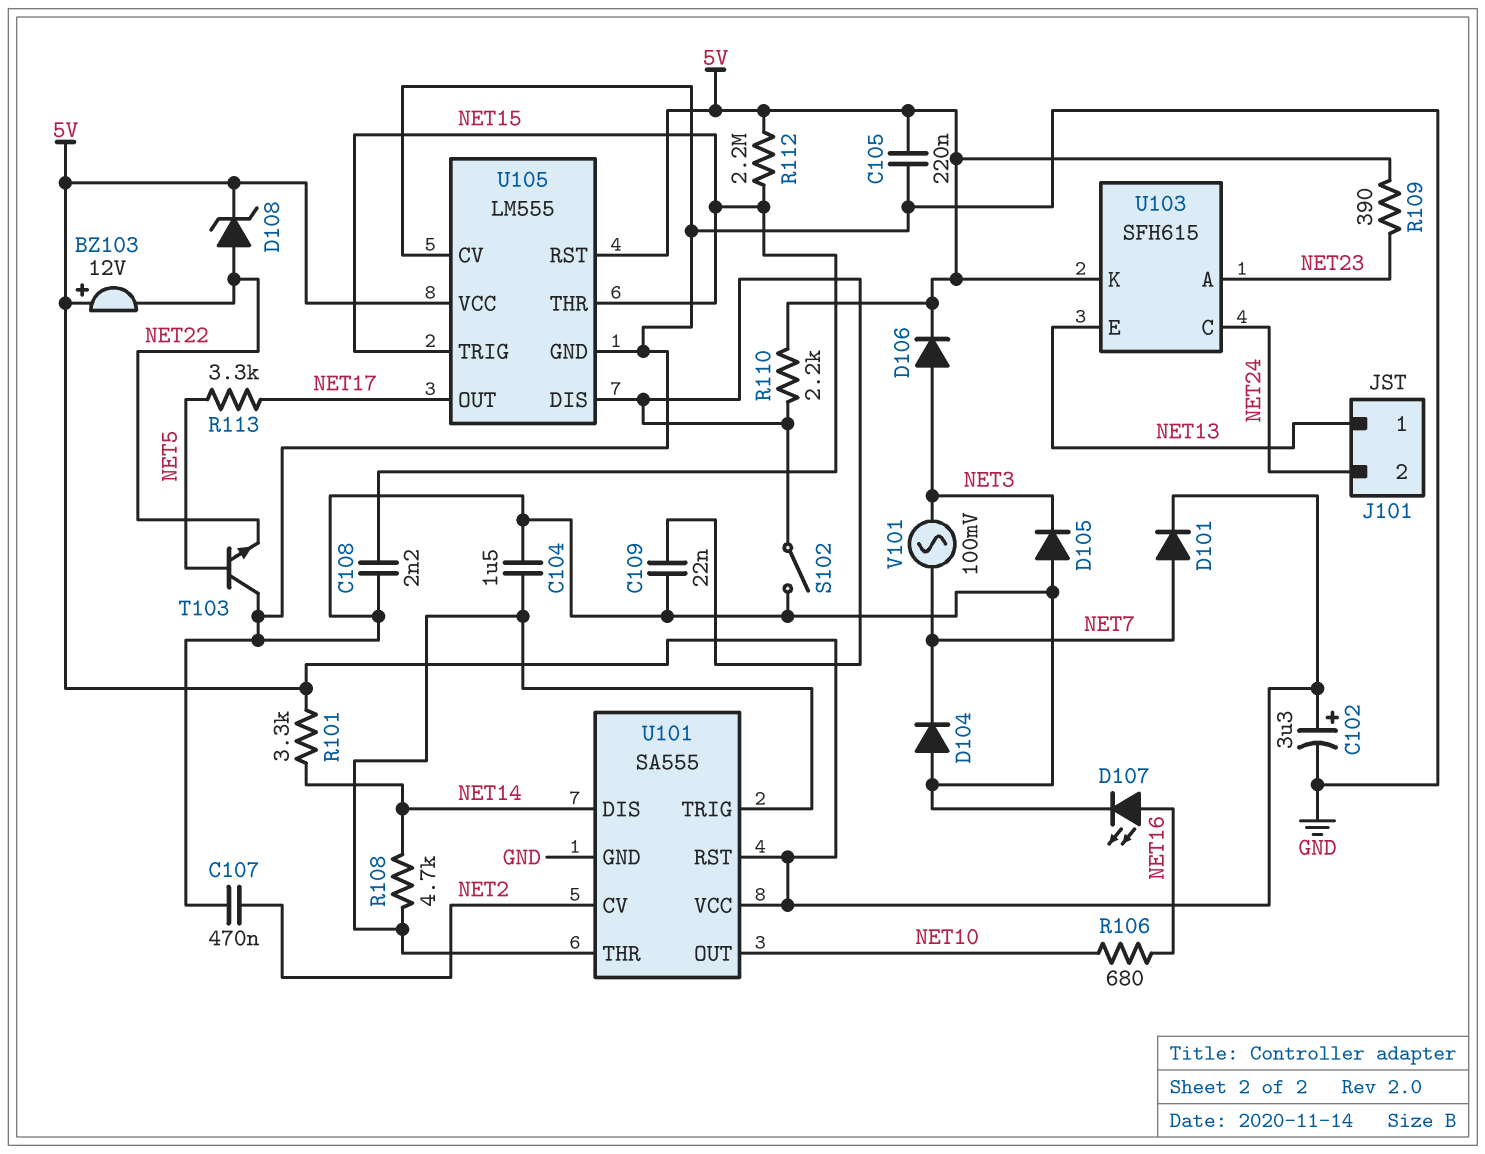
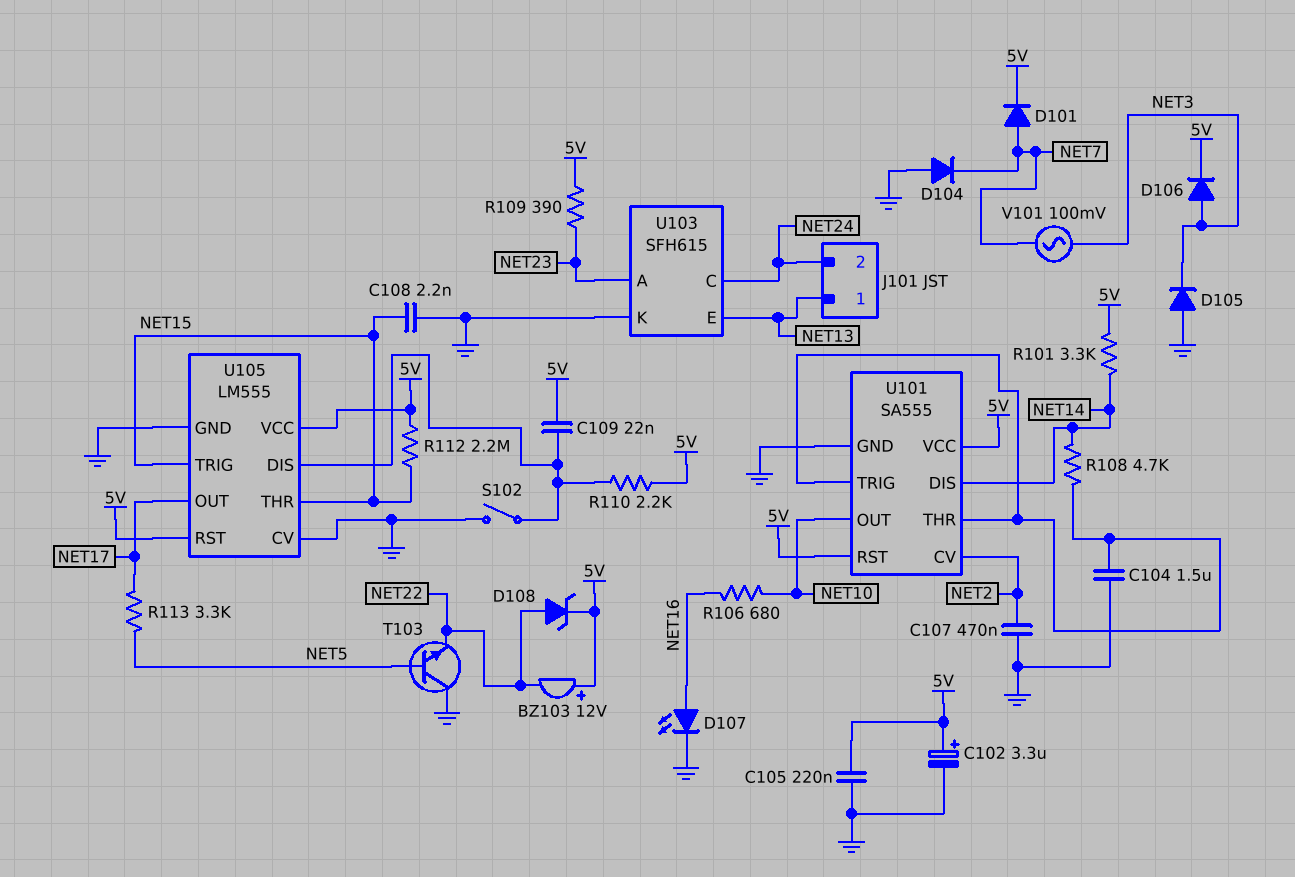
C109: 22nF (GND, U105/DIS) -> 22nF (5V, U105/DIS)
U103 pin K: 5V -> GND

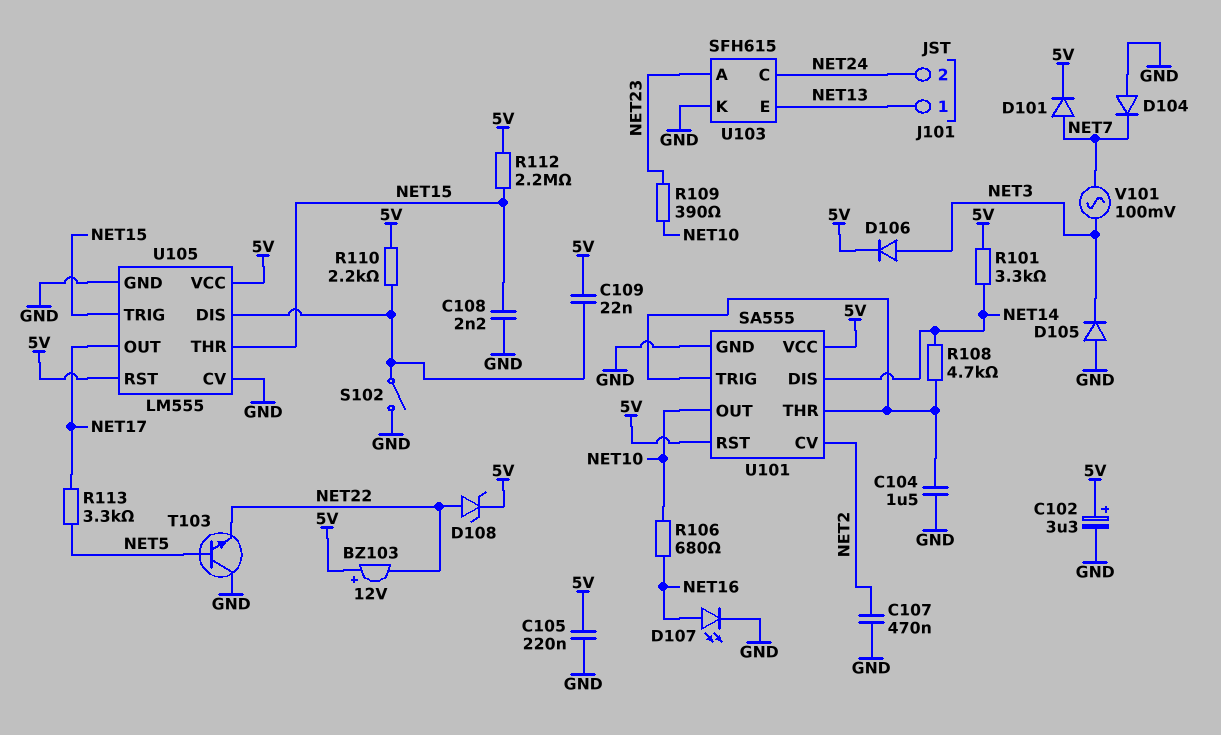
R109: 390 (5V, NET23) -> 390 (NET10, NET23)

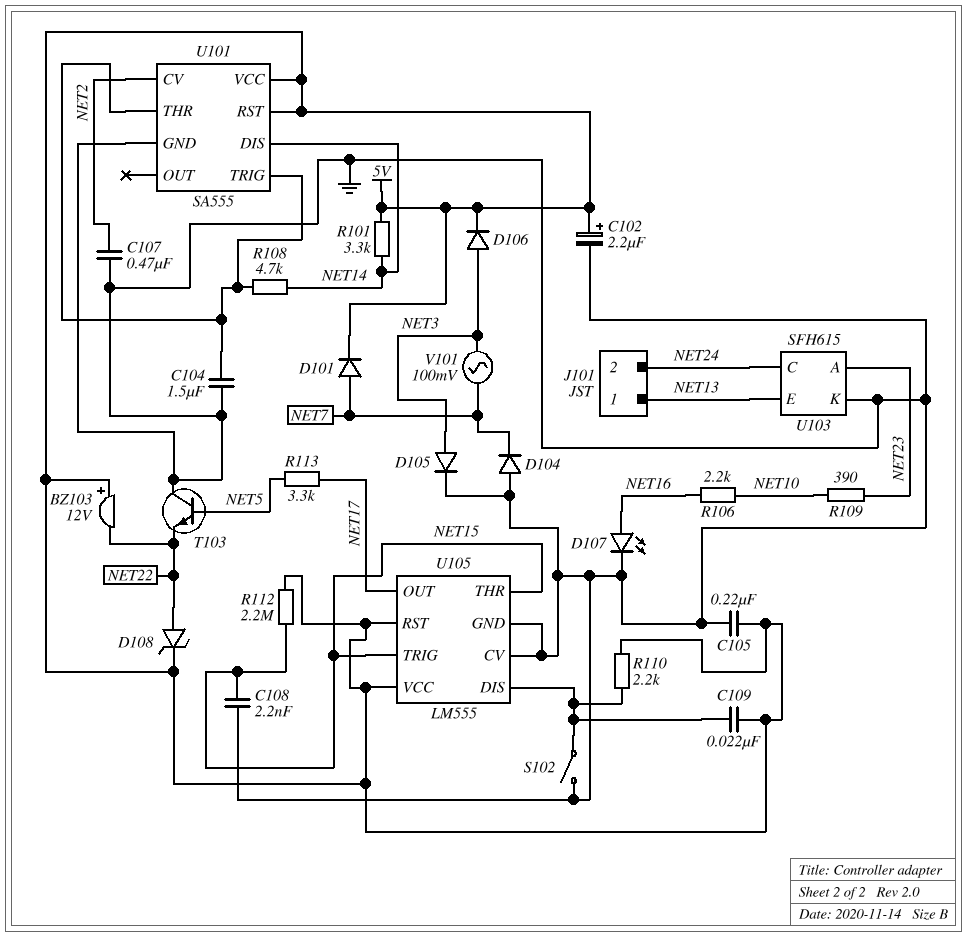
C102: 3.3uF (plus 5V, minus GND) -> 2.2uF (plus 5V, minus GND)
D105: diode (A GND, K NET3) -> diode (A NET3, K GND)
R106: 680 (NET10, NET16) -> 2.2k (NET10, NET16)
U101 pin OUT: NET10 -> none

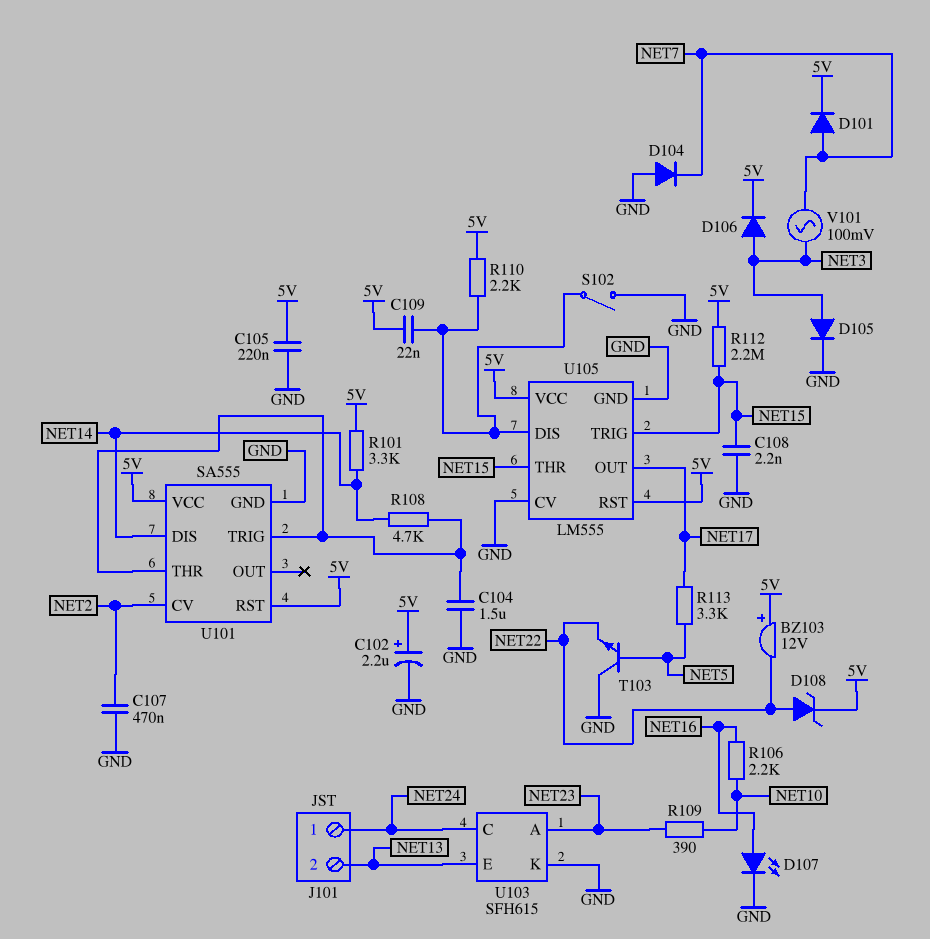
J101 pin 1: NET13 -> NET24
J101 pin 2: NET24 -> NET13

